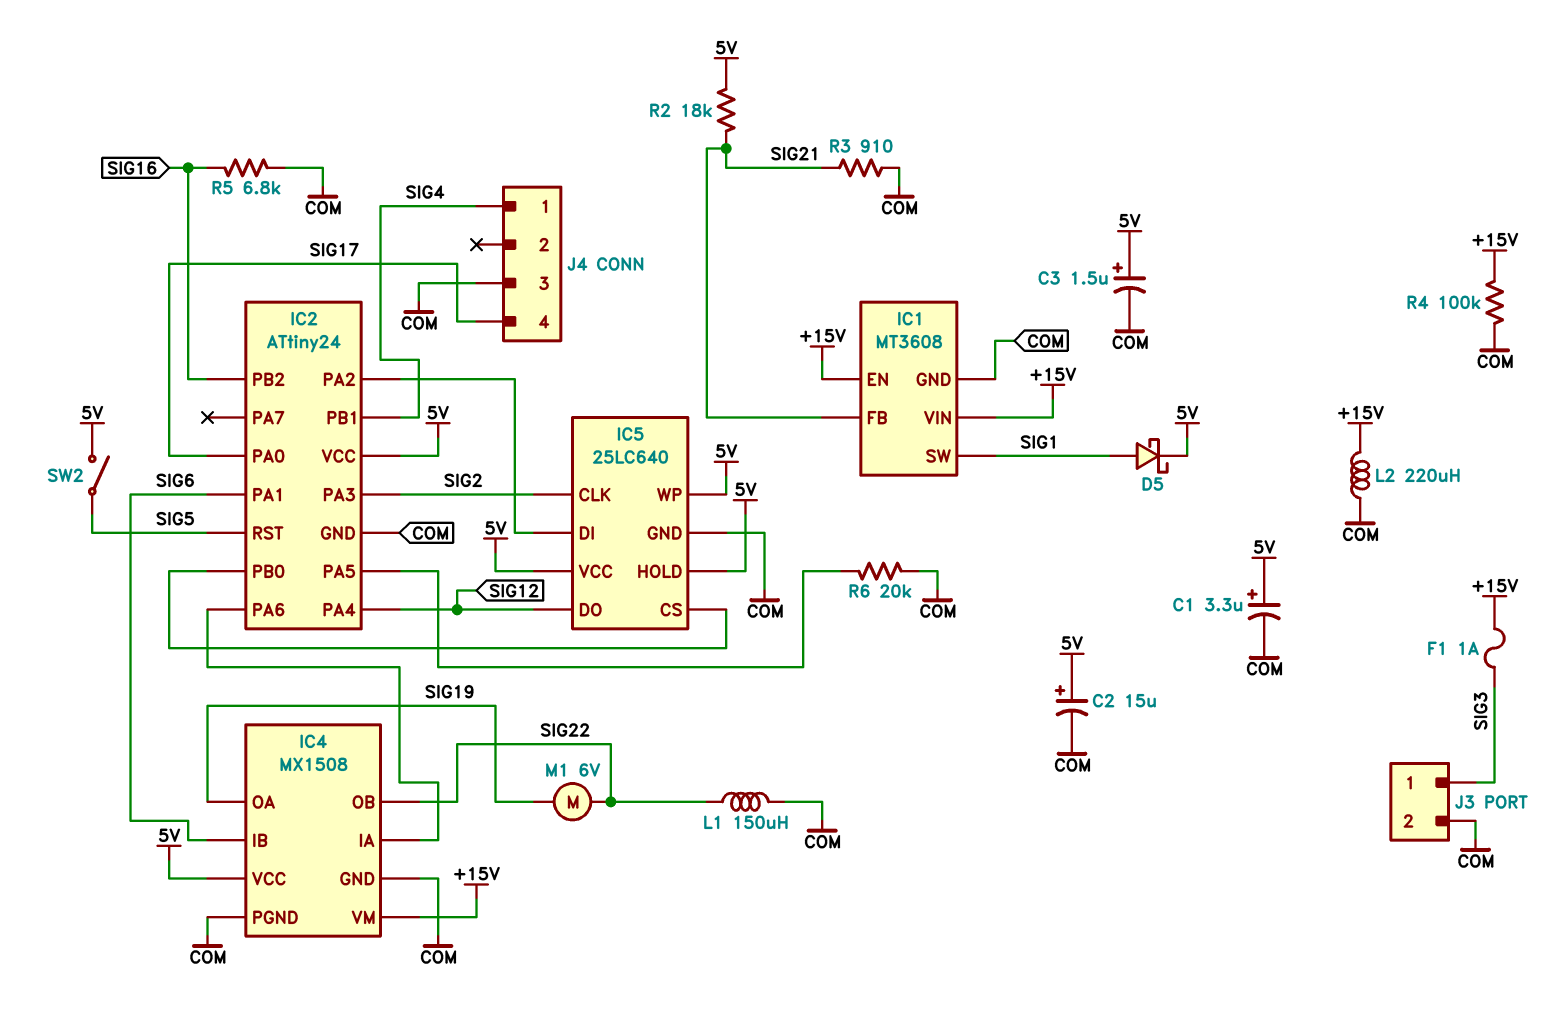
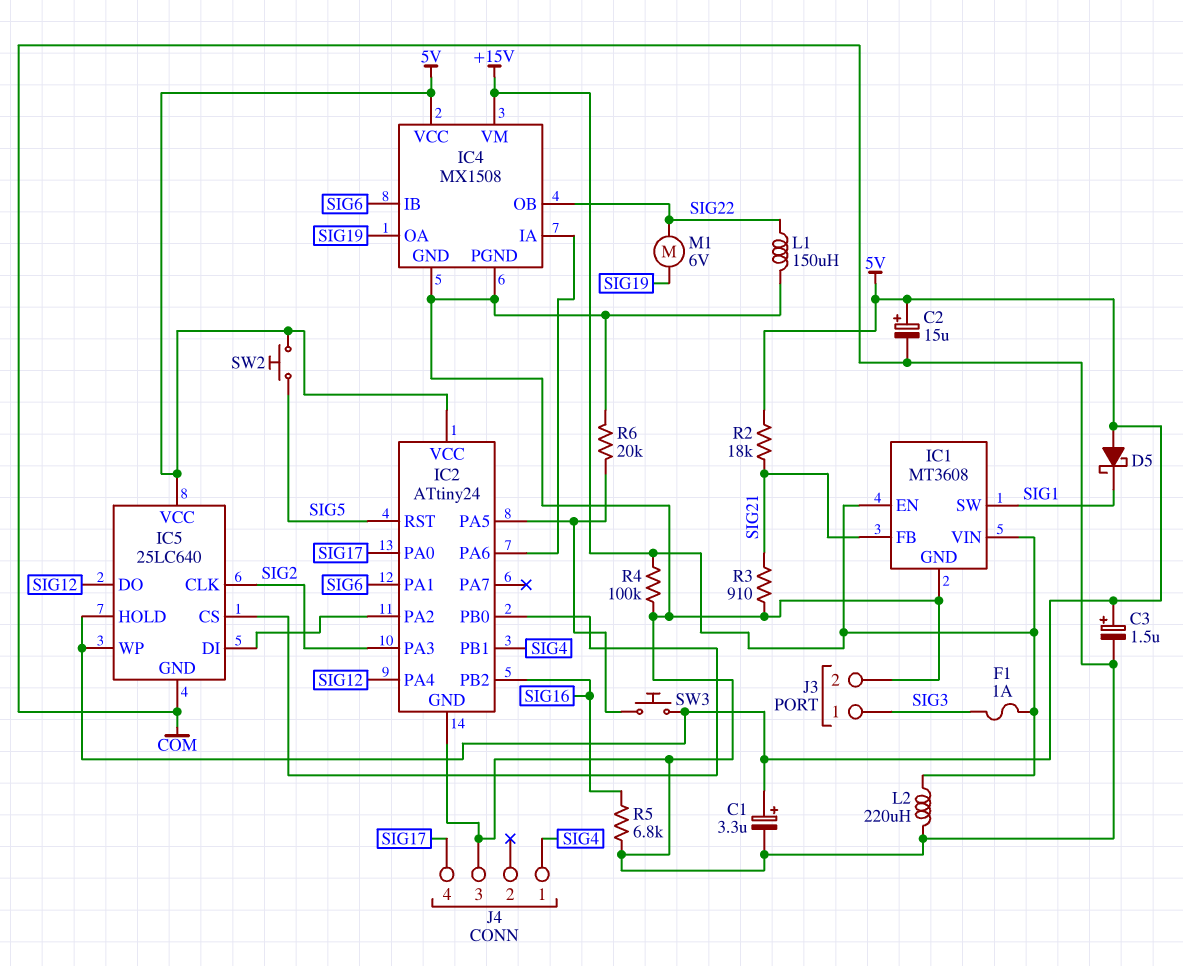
D5: schottky (A SIG1, K 5V) -> schottky (A 5V, K SIG1)
SW2: switch (5V, SIG5) -> button (5V, SIG5)
SW3: none -> button (5V, IC2/PA5)

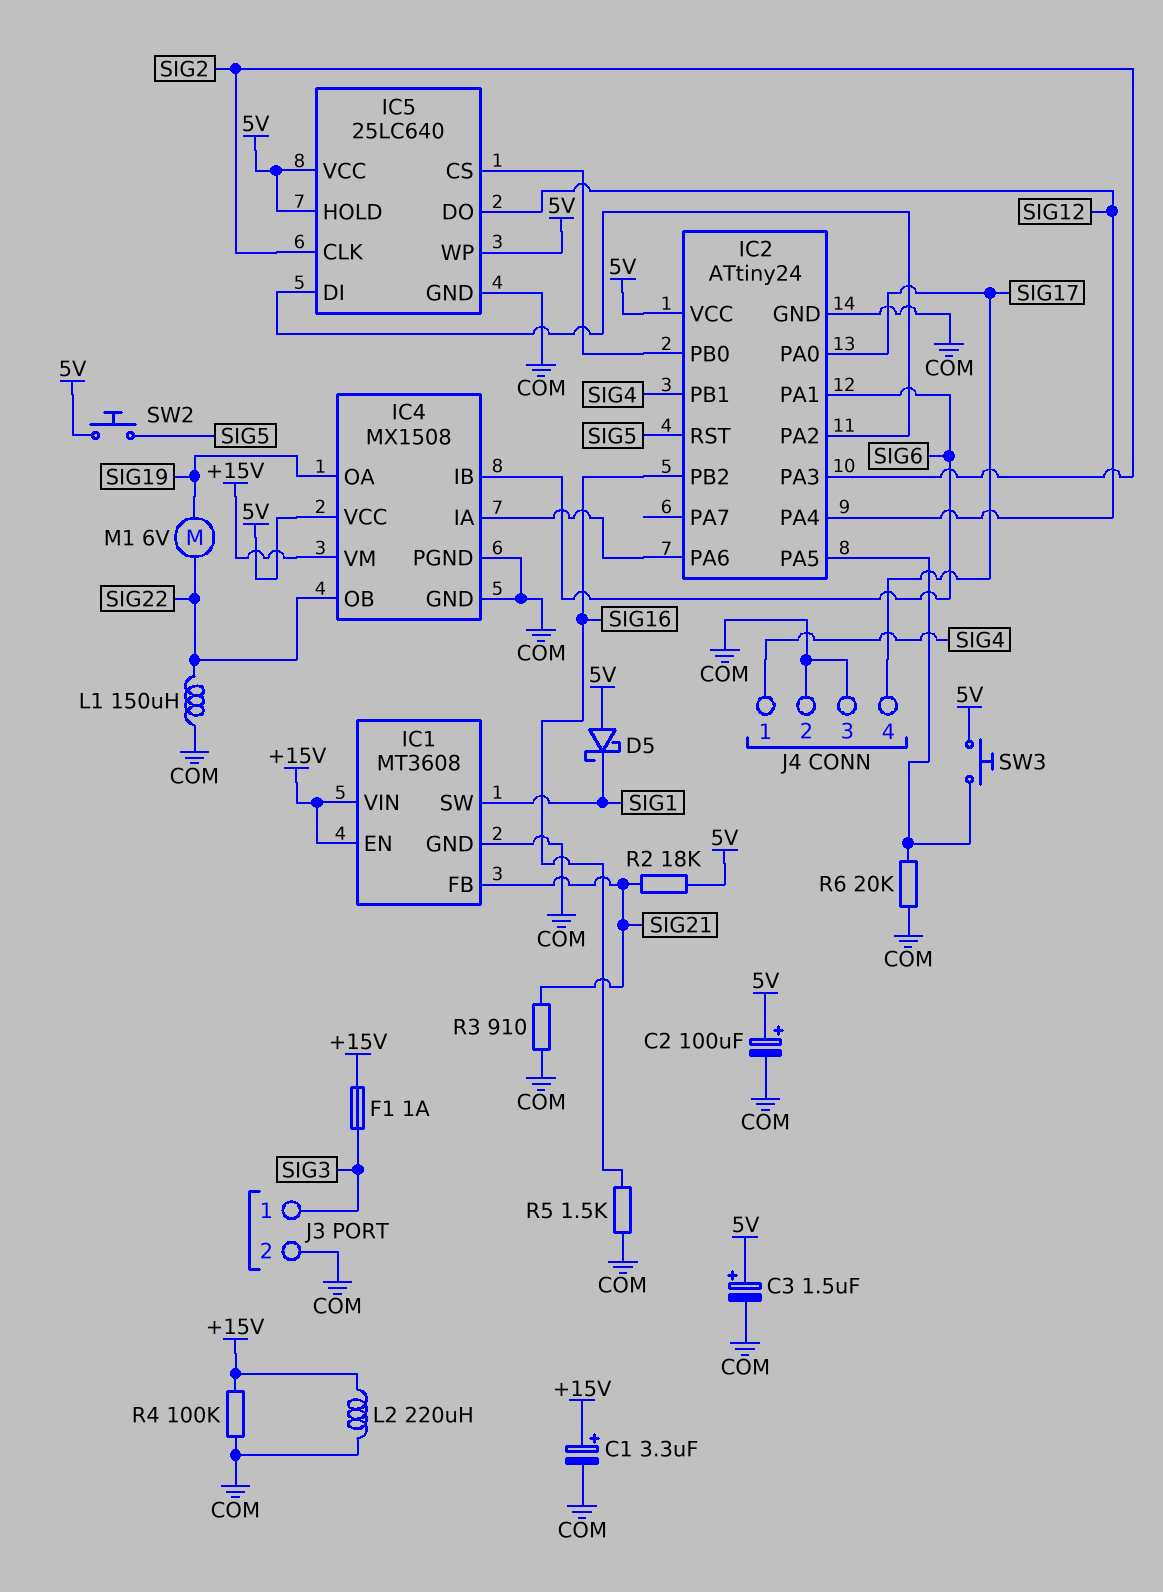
C1: 3.3uF (plus 5V, minus COM) -> 3.3uF (plus +15V, minus COM)
C2: 15uF (plus 5V, minus COM) -> 100uF (plus 5V, minus COM)
J4 pin 2: none -> COM
R5: 6.8k (COM, SIG16) -> 1.5k (COM, SIG16)

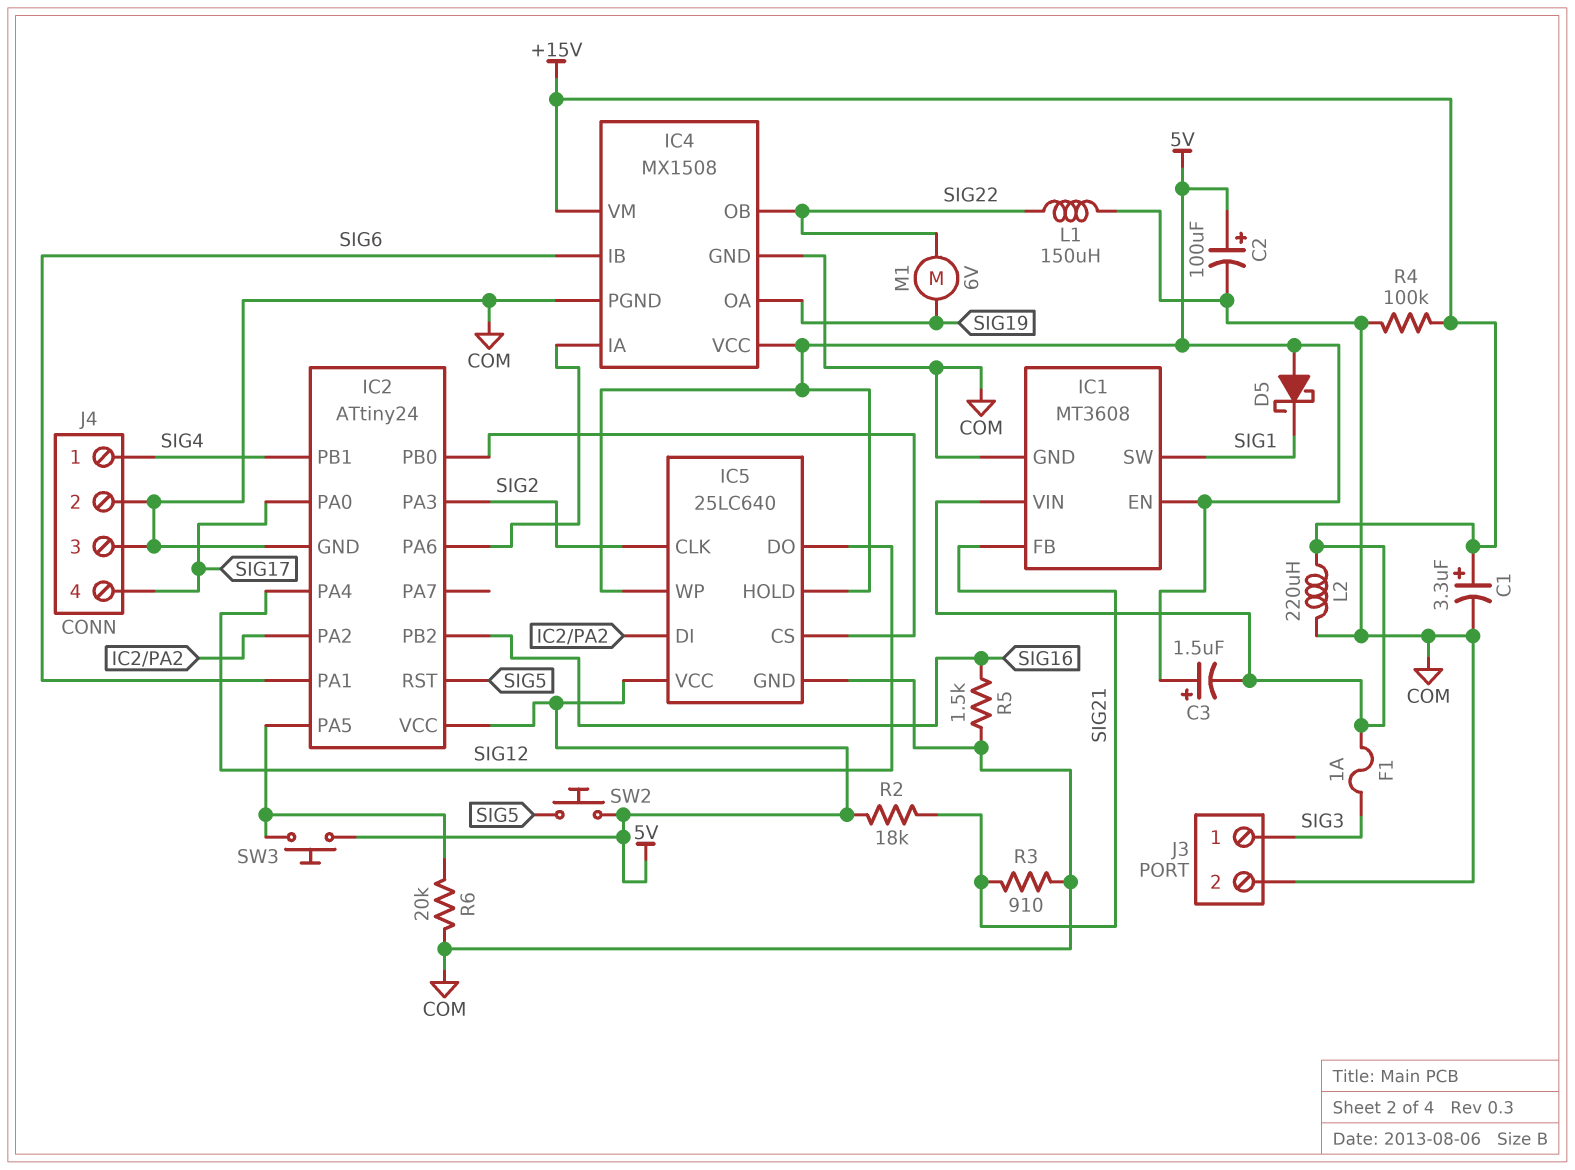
C3: 1.5uF (plus 5V, minus COM) -> 1.5uF (plus 5V, minus +15V)
IC1 pin EN: +15V -> 5V

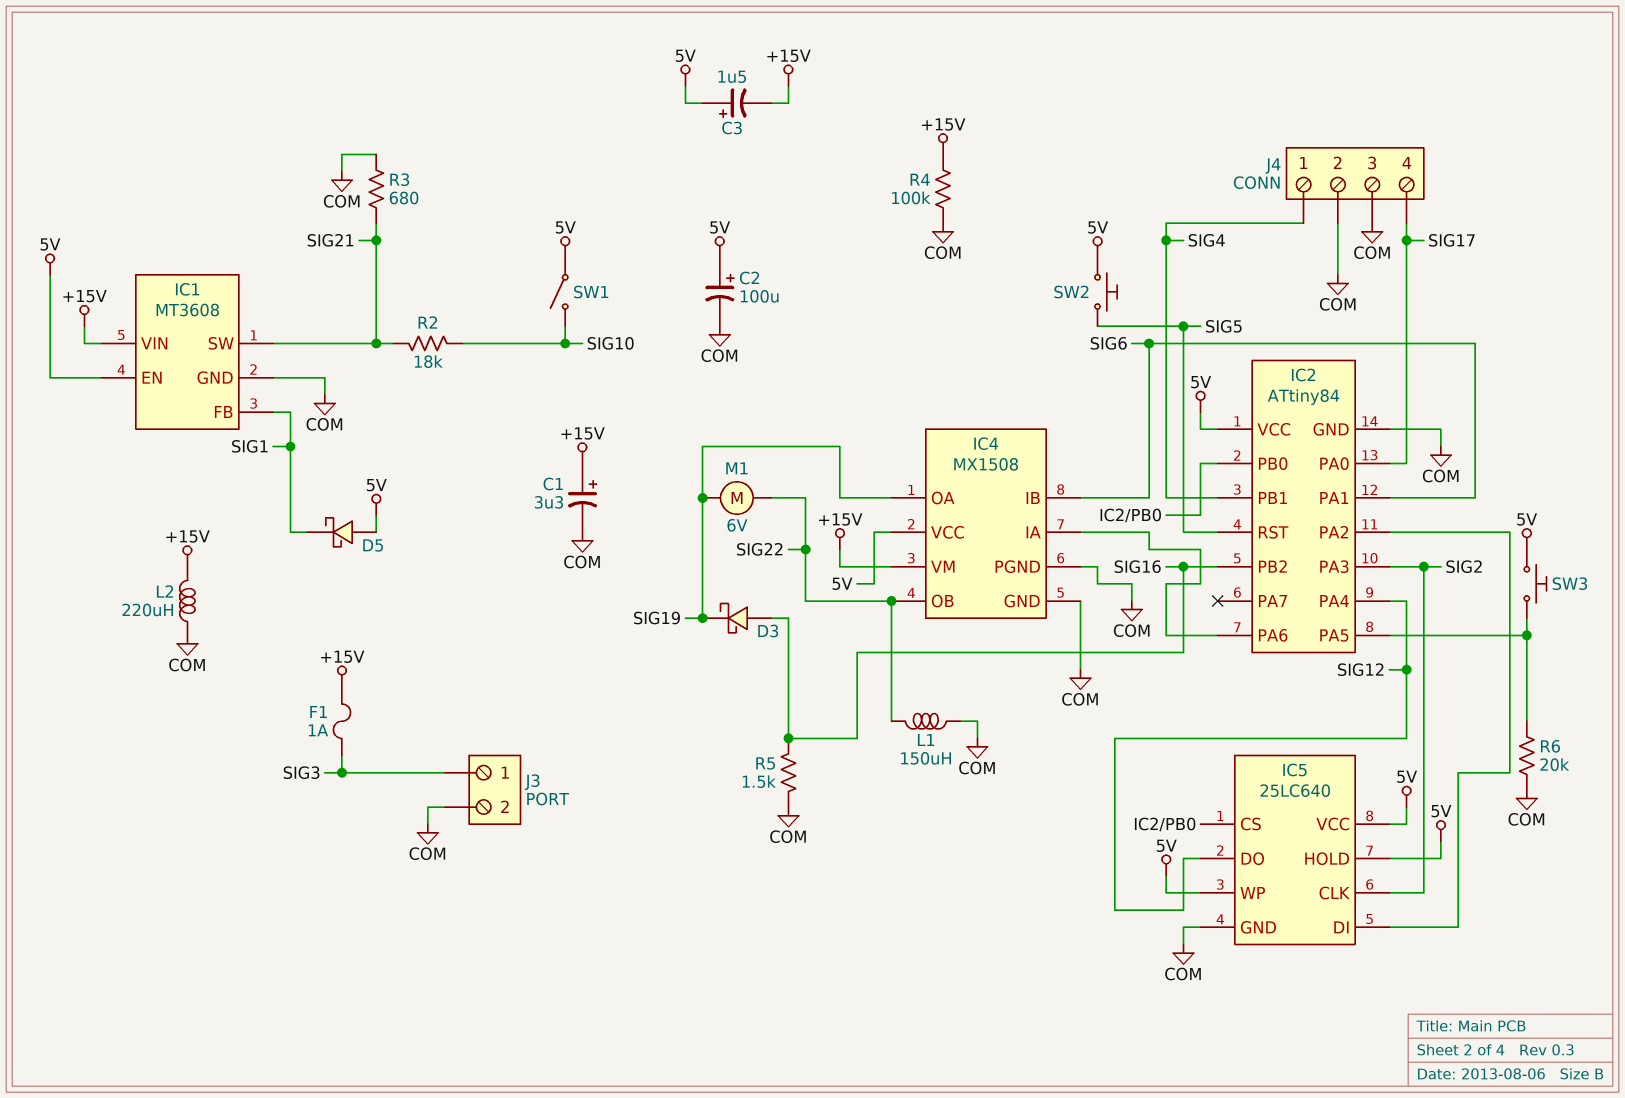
D3: none -> schottky (A SIG16, K SIG19)
IC1 pin FB: SIG21 -> SIG1
IC1 pin SW: SIG1 -> SIG21
IC2: ATtiny24 -> ATtiny84
R2: 18k (5V, SIG21) -> 18k (SIG10, SIG21)
R3: 910 (COM, SIG21) -> 680 (COM, SIG21)
SW1: none -> switch (5V, SIG10)

